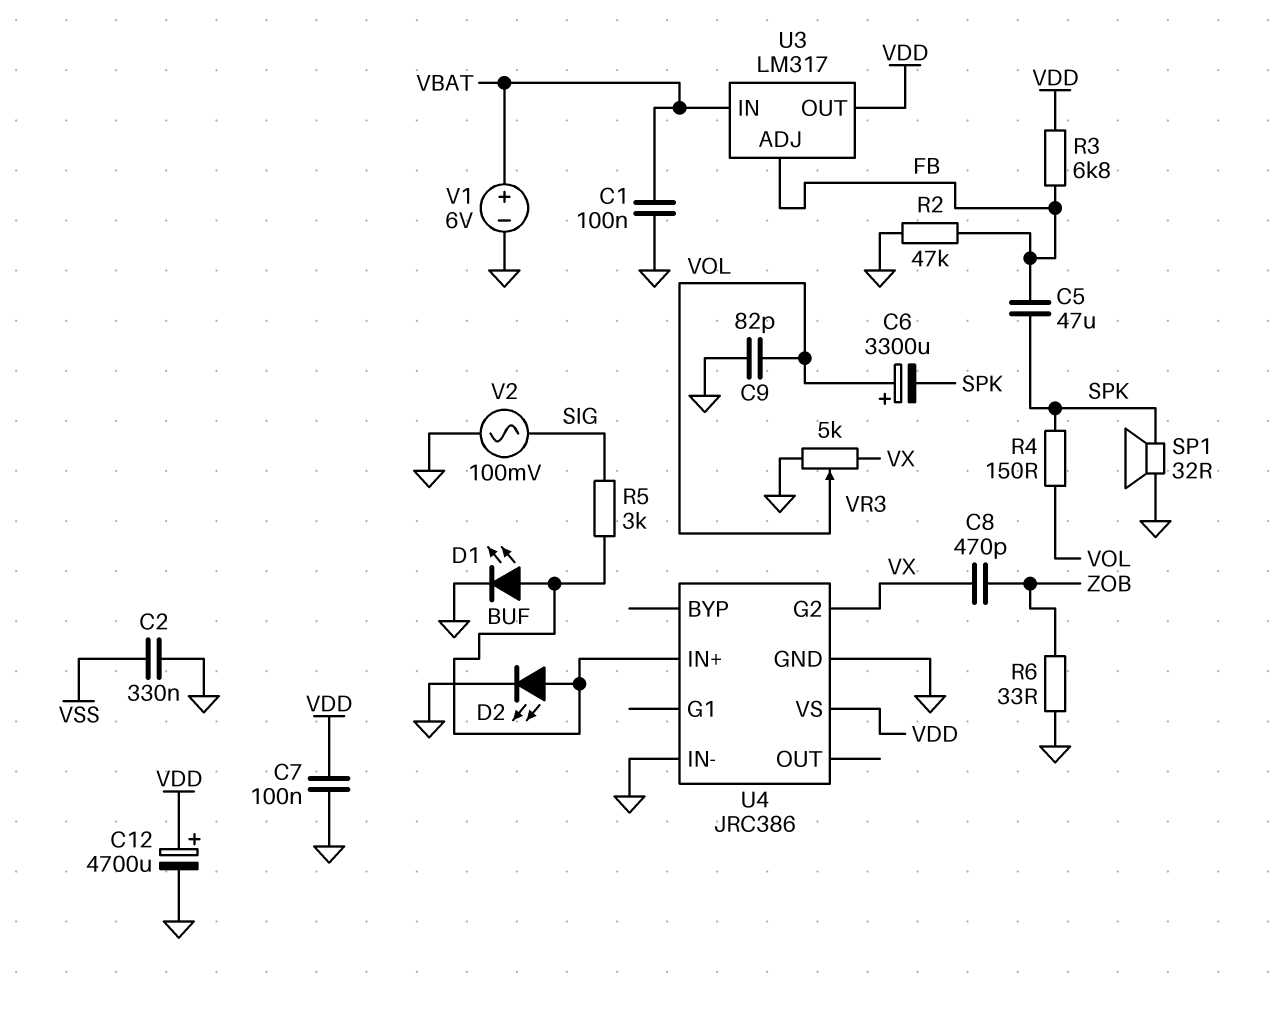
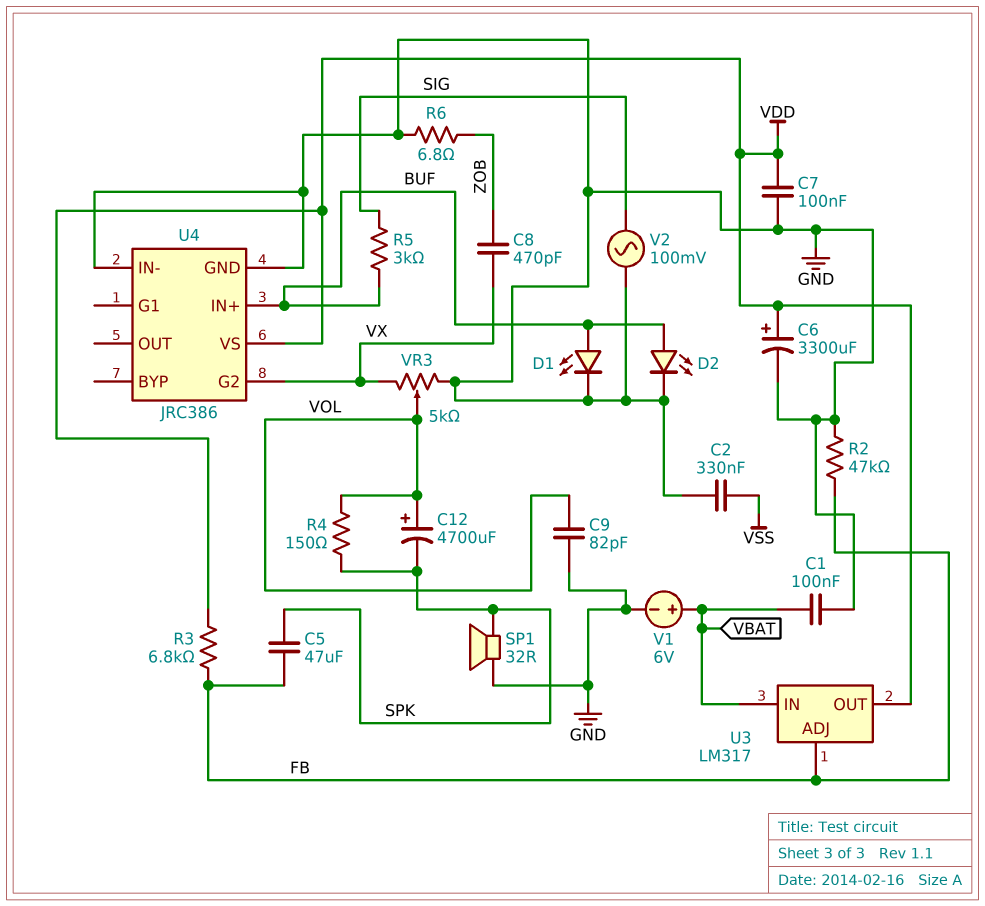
C6: 3300uF (plus VOL, minus SPK) -> 3300uF (plus VDD, minus GND)
C12: 4700uF (plus VDD, minus GND) -> 4700uF (plus VOL, minus SPK)
R6: 33 (GND, ZOB) -> 6.8 (GND, ZOB)

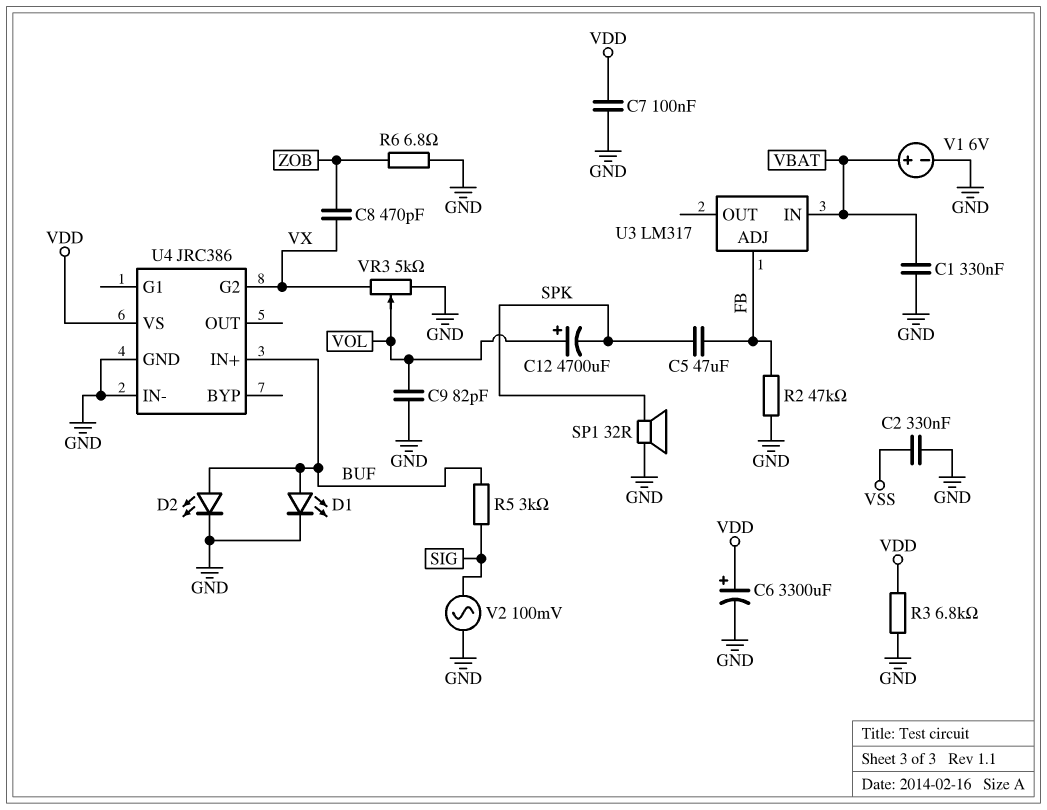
C1: 100nF (GND, VBAT) -> 330nF (GND, VBAT)
R3: 6.8k (FB, VDD) -> 6.8k (GND, VDD)
R4: 150 (SPK, VOL) -> none
U3 pin OUT: VDD -> none

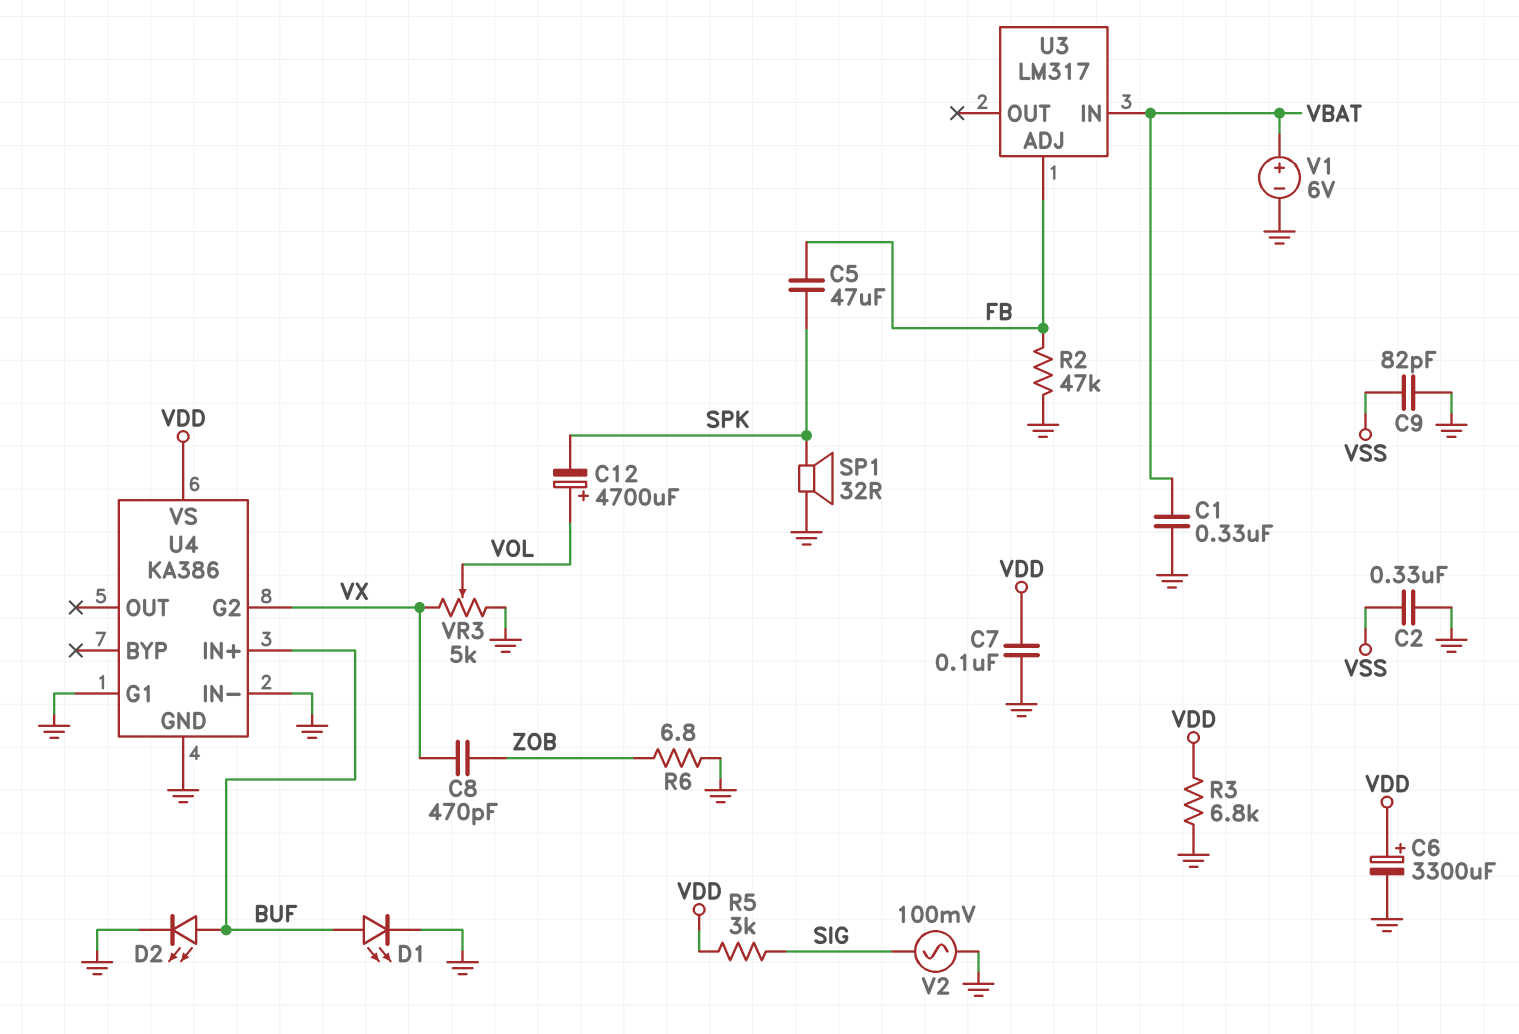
C9: 82pF (GND, VOL) -> 82pF (GND, VSS)
R5: 3k (BUF, SIG) -> 3k (SIG, VDD)
U4: JRC386 -> KA386
U4 pin G1: none -> GND

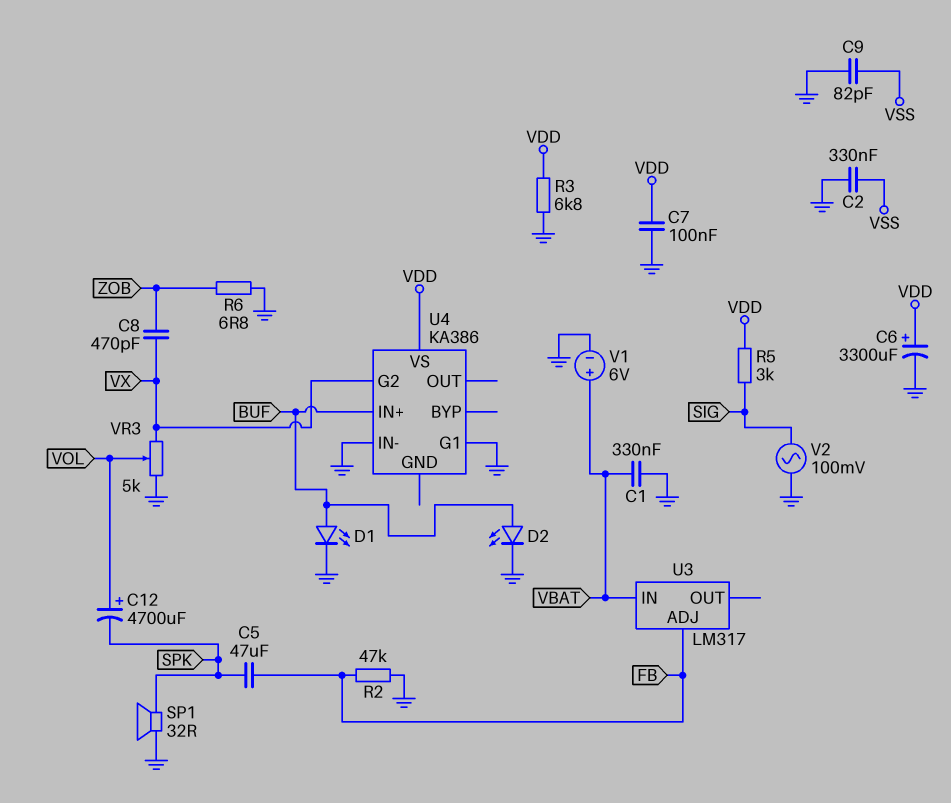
U4 pin GND: GND -> none

